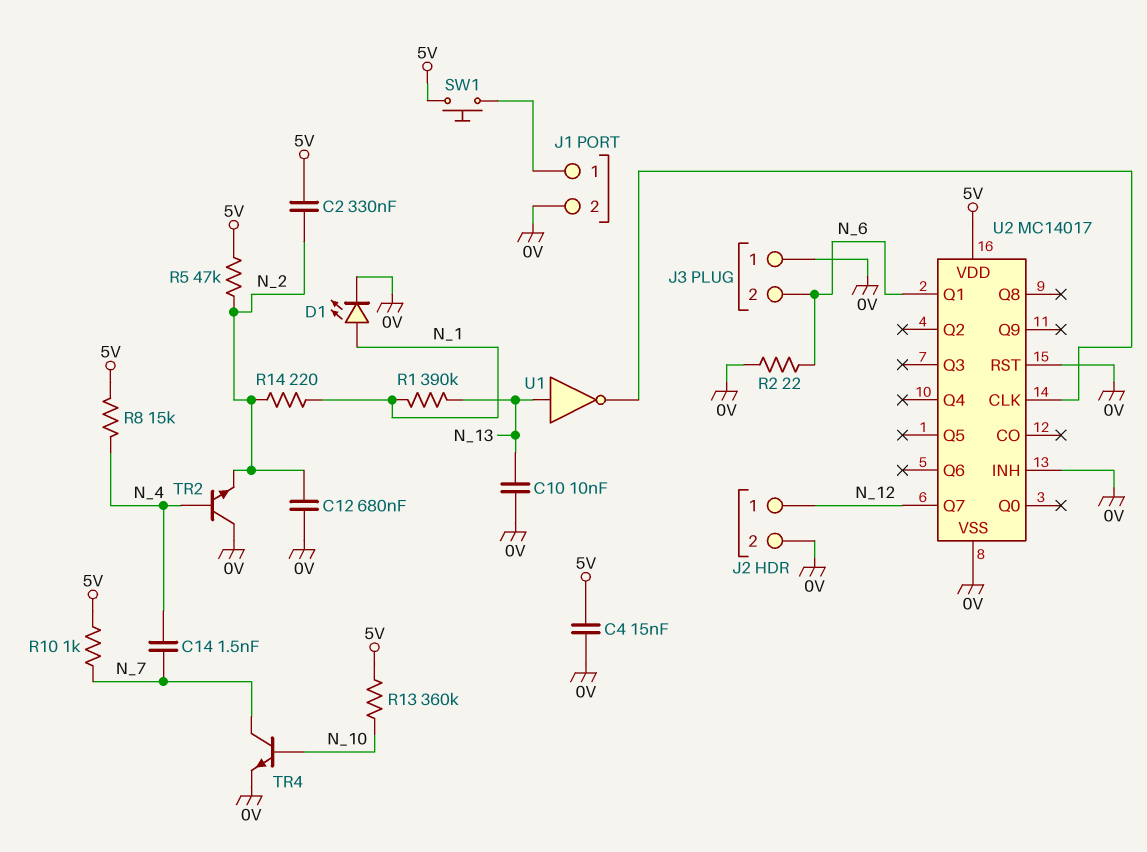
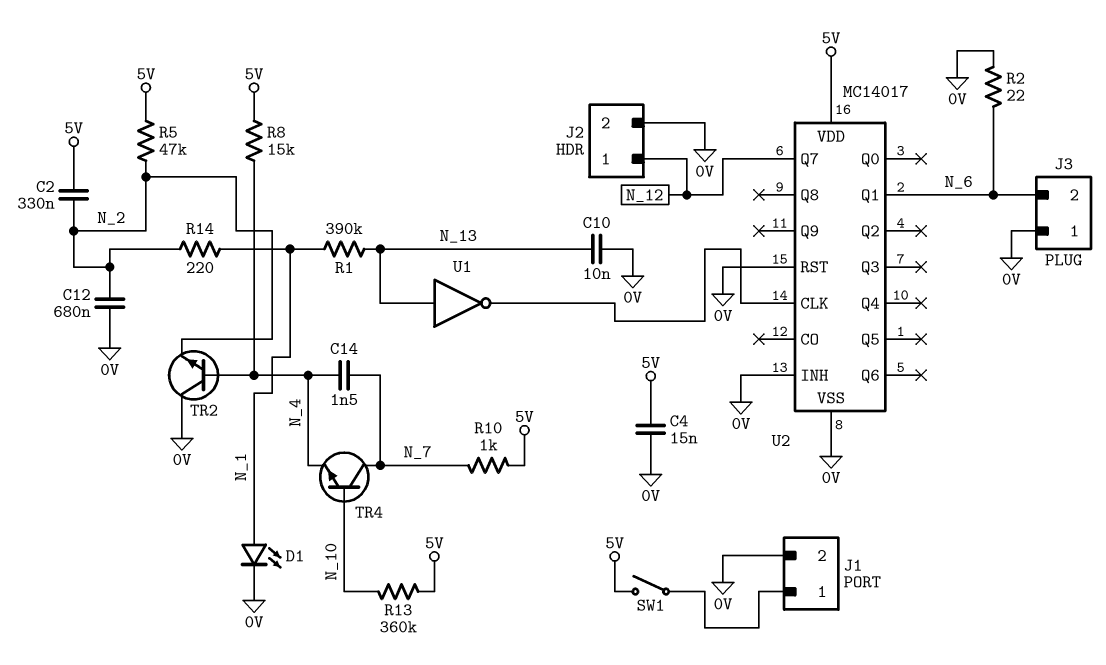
SW1: button (5V, J1/1) -> switch (5V, J1/1)
TR4: NPN (B N_10, C N_7, E 0V) -> NPN (B N_10, C N_7, E N_4)

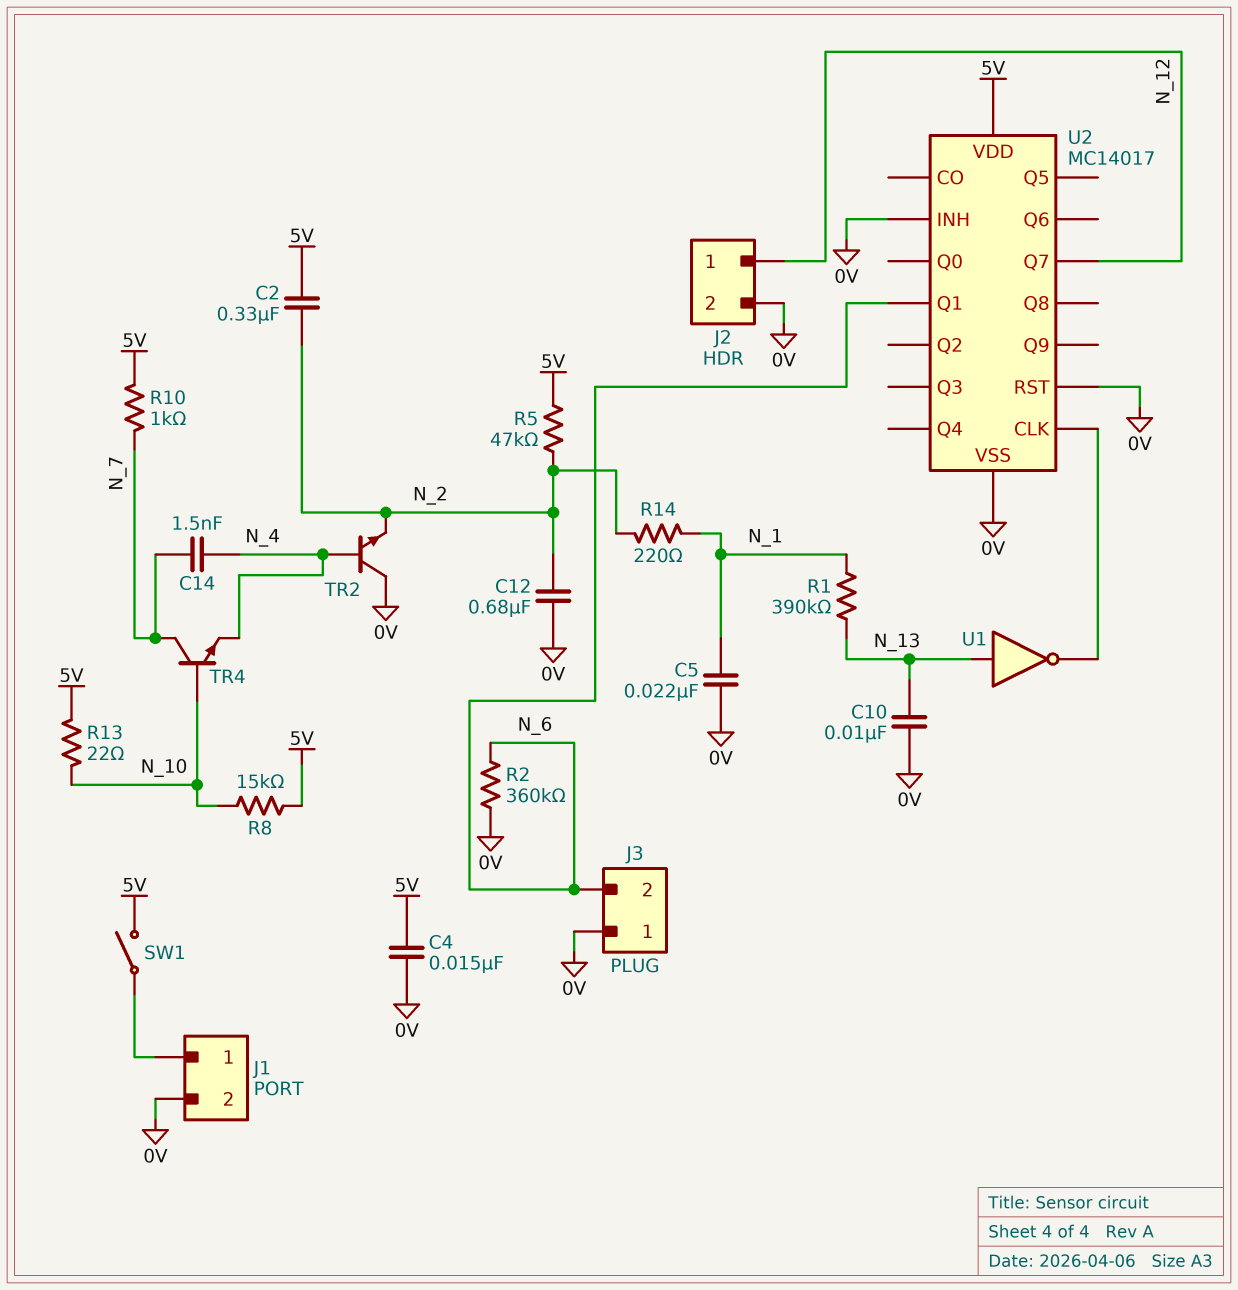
C5: none -> 22nF (0V, N_1)
D1: LED (A N_1, K 0V) -> none
R2: 22 (0V, N_6) -> 360k (0V, N_6)
R8: 15k (5V, N_4) -> 15k (5V, N_10)
R13: 360k (5V, N_10) -> 22 (5V, N_10)

